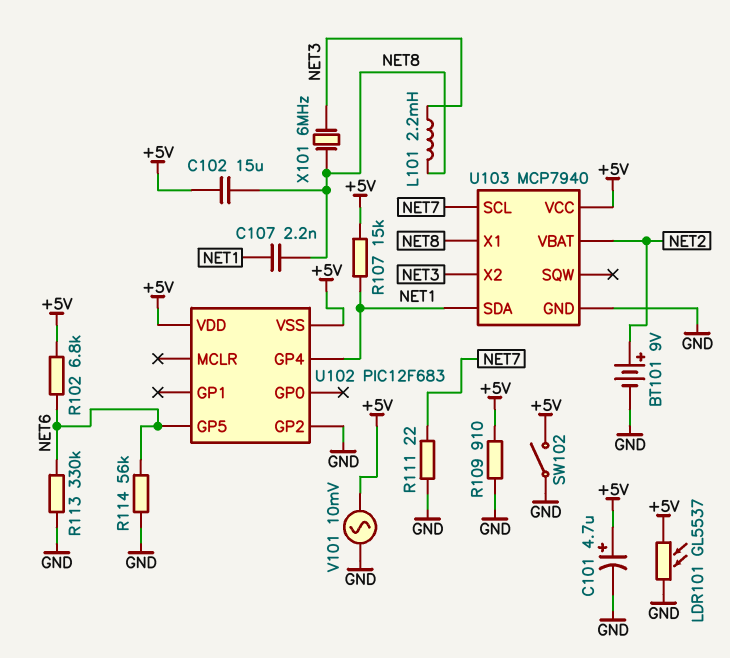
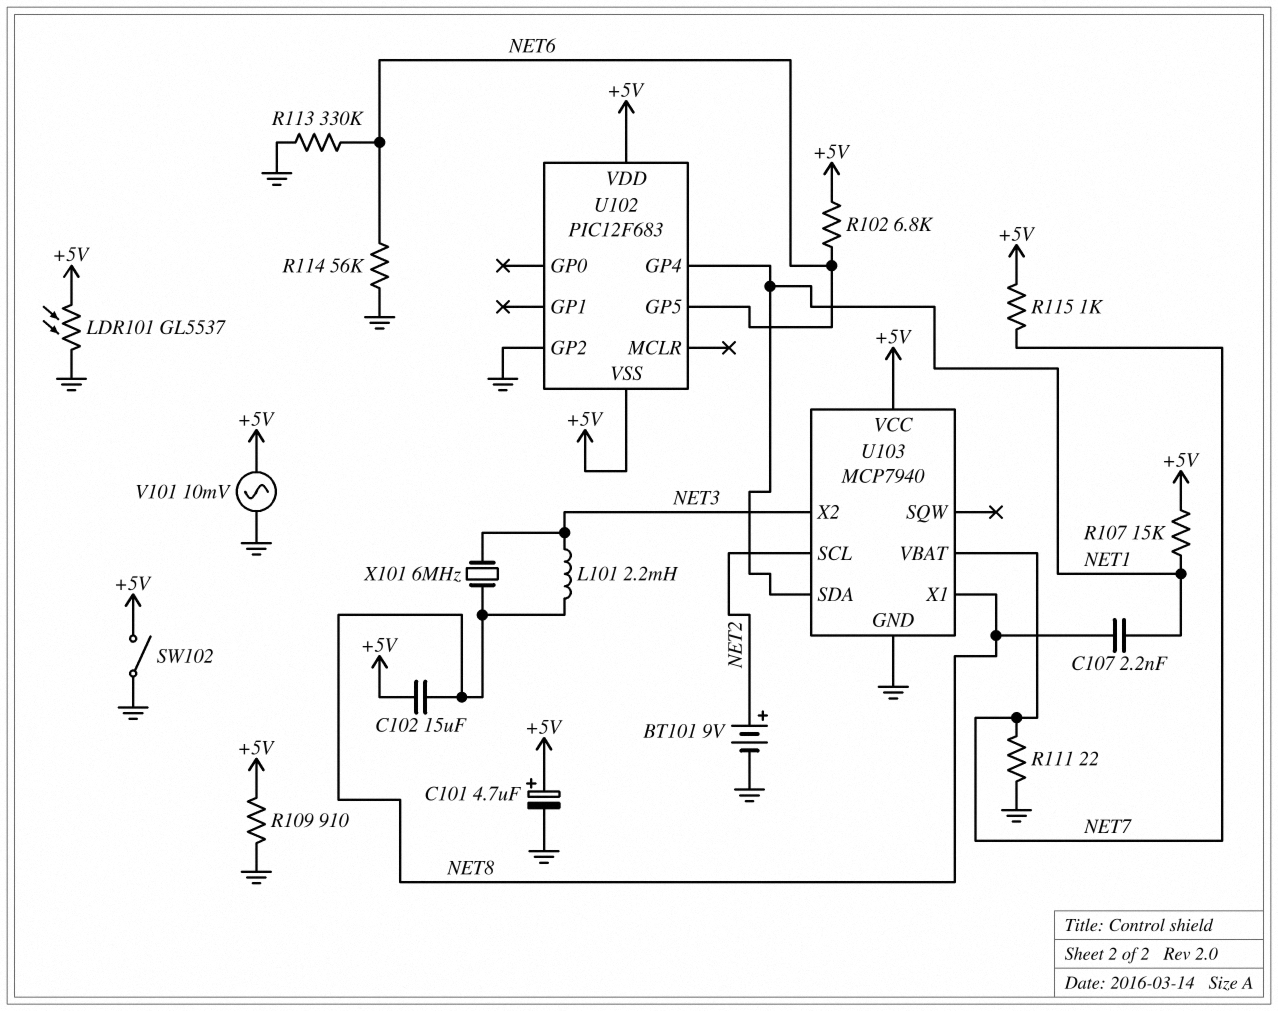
R115: none -> 1k (+5V, NET7)
U103 pin SCL: NET7 -> NET2
U103 pin VBAT: NET2 -> NET7

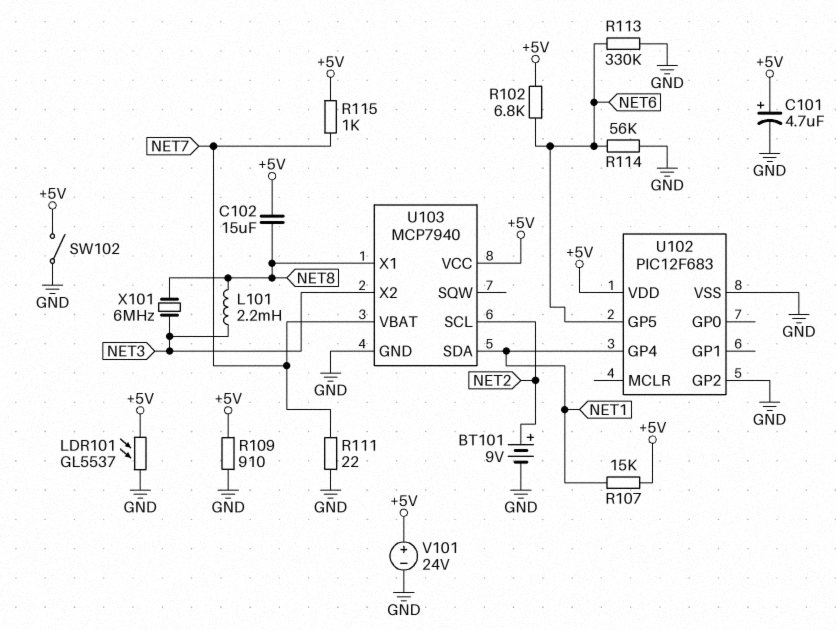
C107: 2.2nF (NET1, NET8) -> none
U102 pin VSS: +5V -> GND
V101: AC 10mV (+5V, GND) -> 24V (plus +5V, minus GND)

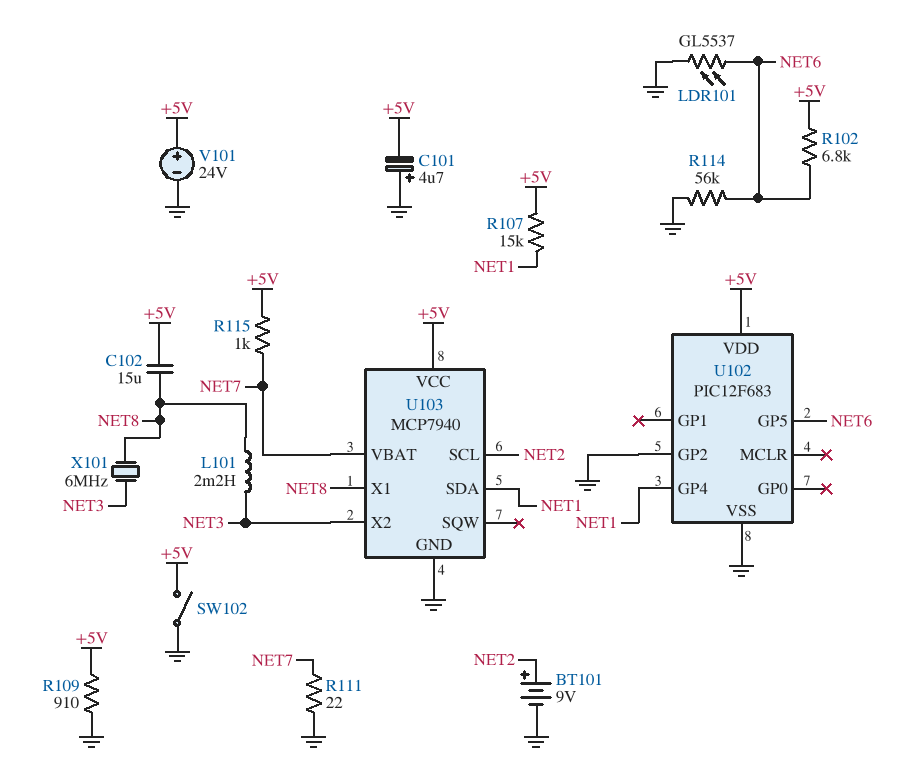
C101: 4.7uF (plus +5V, minus GND) -> 4.7uF (plus GND, minus +5V)
LDR101: GL5537 (+5V, GND) -> GL5537 (GND, NET6)
R113: 330k (GND, NET6) -> none

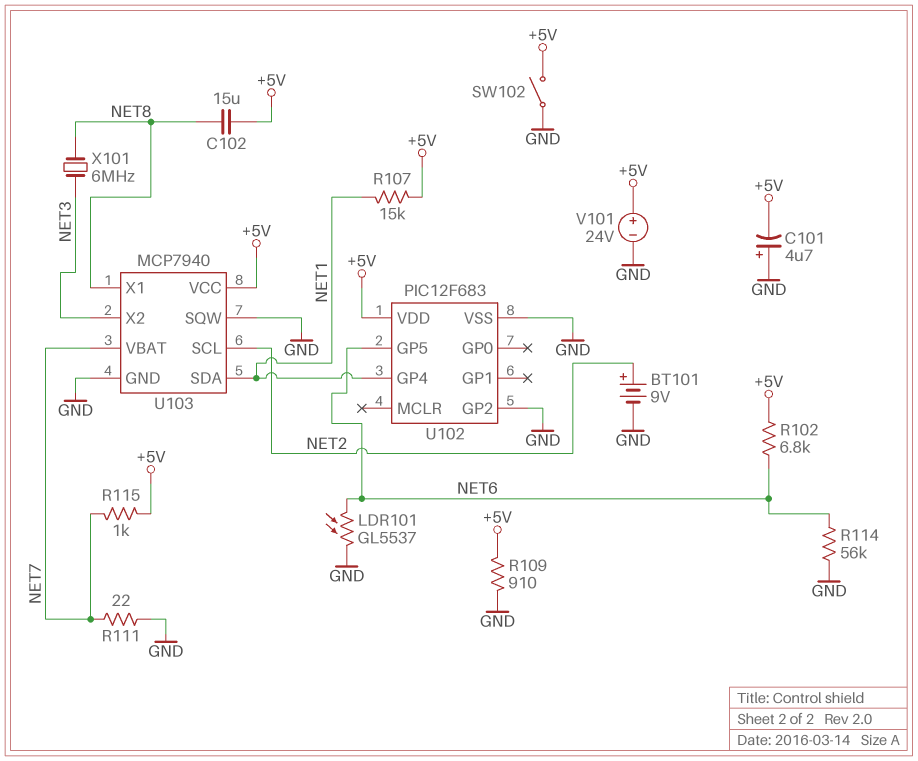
L101: 2.2mH (NET3, NET8) -> none
U103 pin SQW: none -> GND

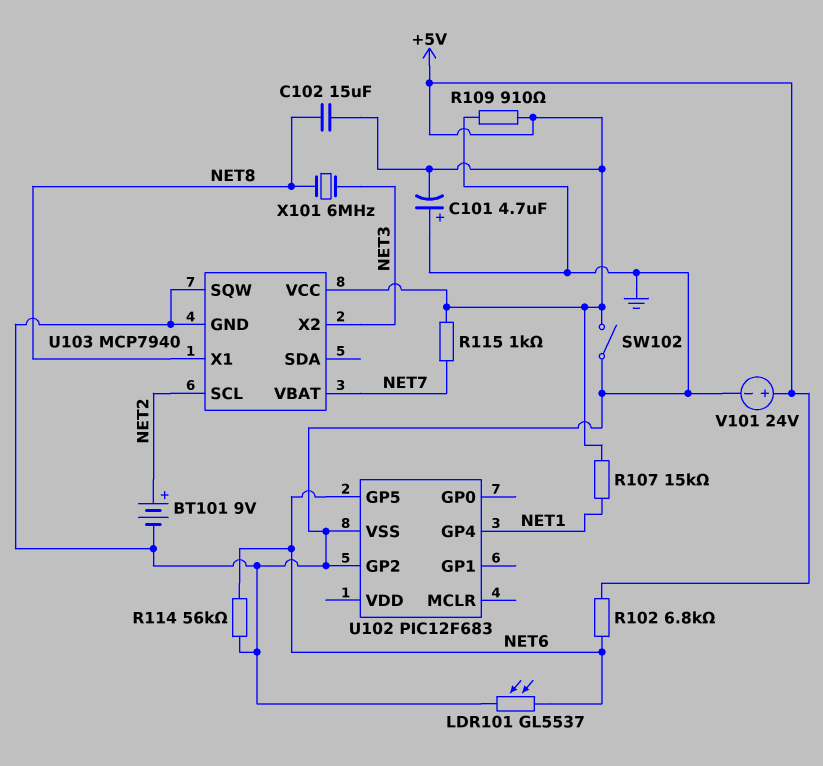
R111: 22 (GND, NET7) -> none
U102 pin VDD: +5V -> none
U103 pin SDA: NET1 -> none

